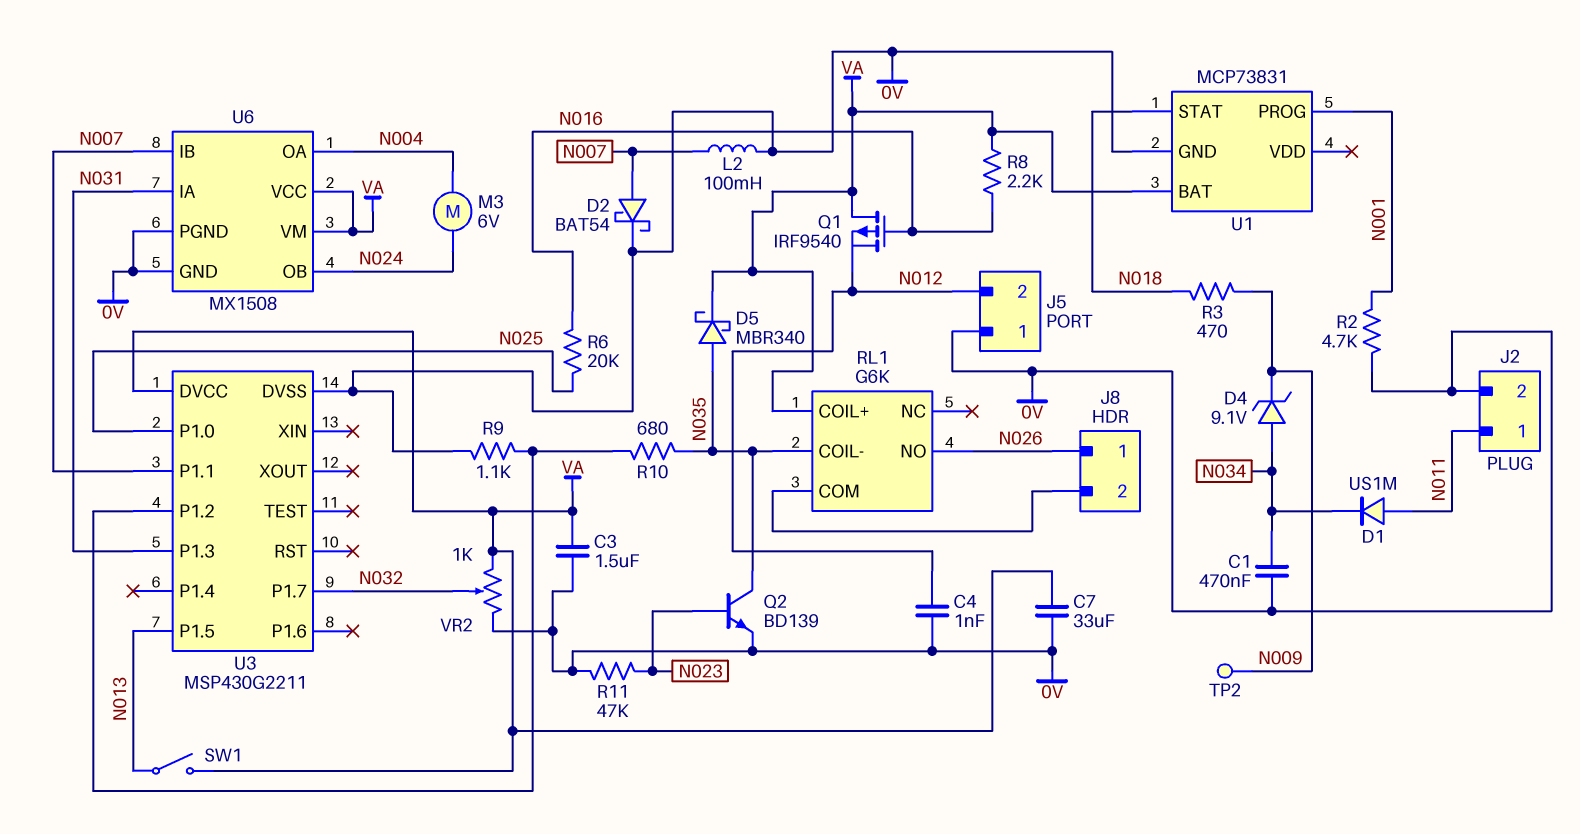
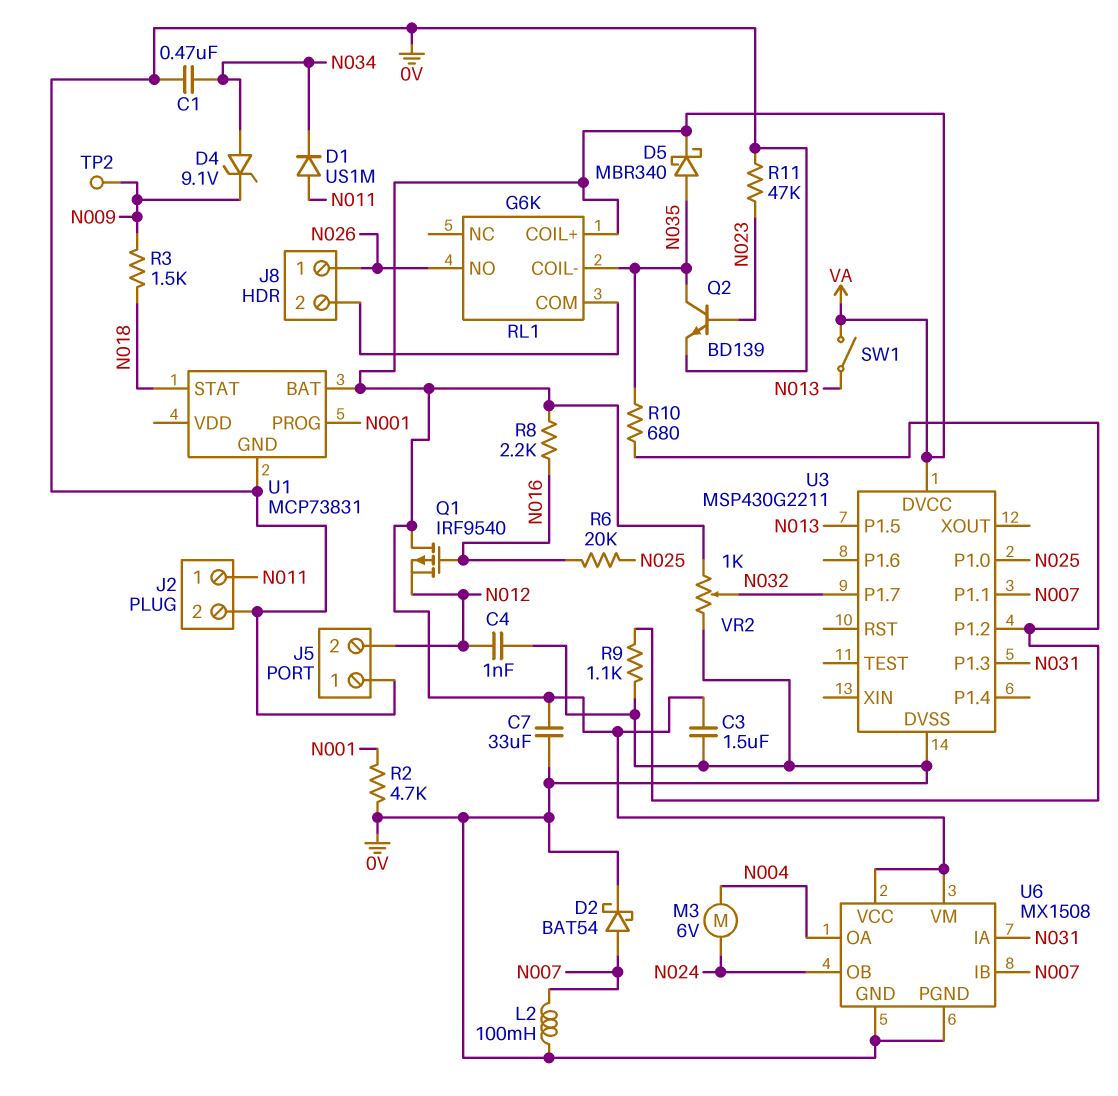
R3: 470 (N009, N018) -> 1.5k (N009, N018)

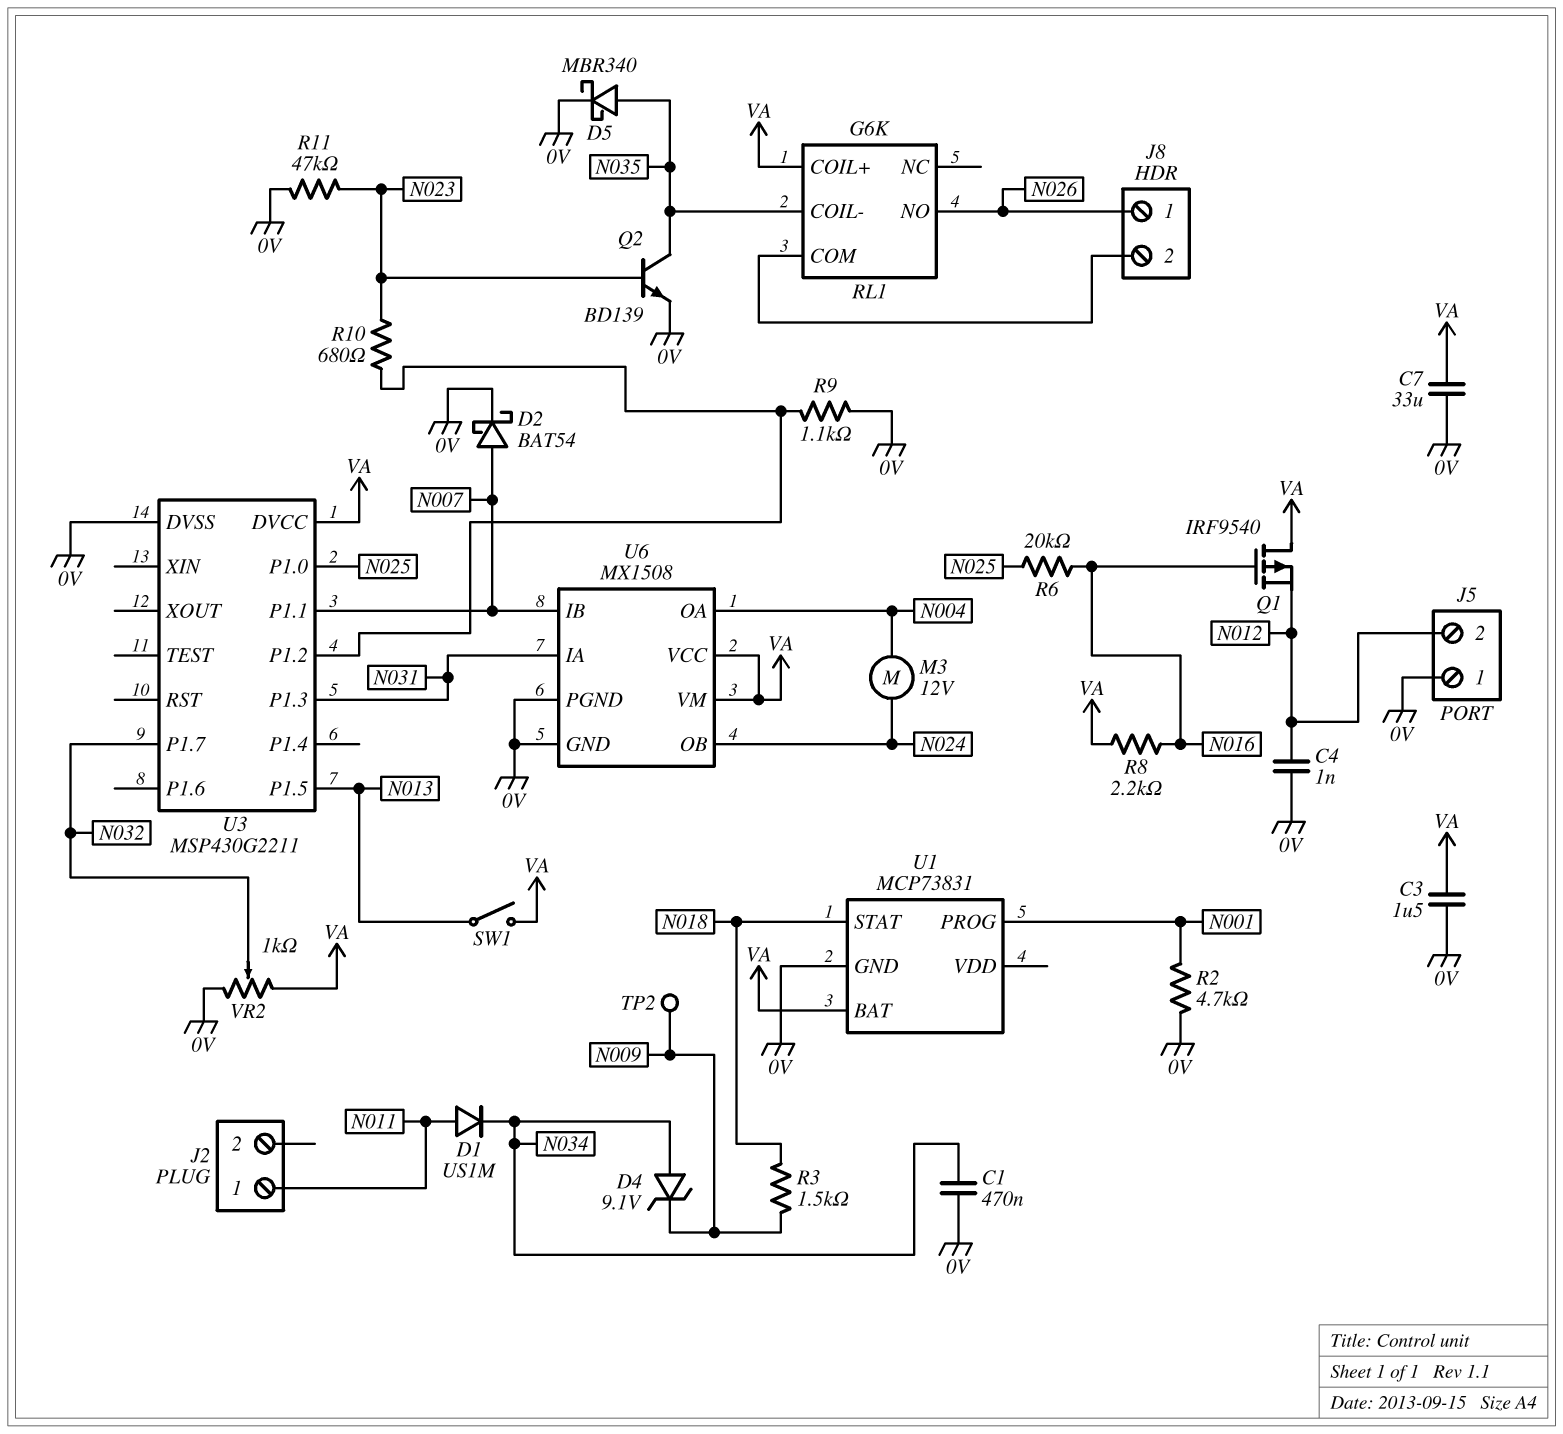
D5: schottky MBR340 (A N035, K VA) -> schottky MBR340 (A N035, K 0V)
J2 pin 2: 0V -> none
L2: 100mH (0V, N007) -> none
M3: motor 6V (N004, N024) -> motor 12V (N004, N024)
R10: 680 (N035, U3/P1.2) -> 680 (N023, U3/P1.2)

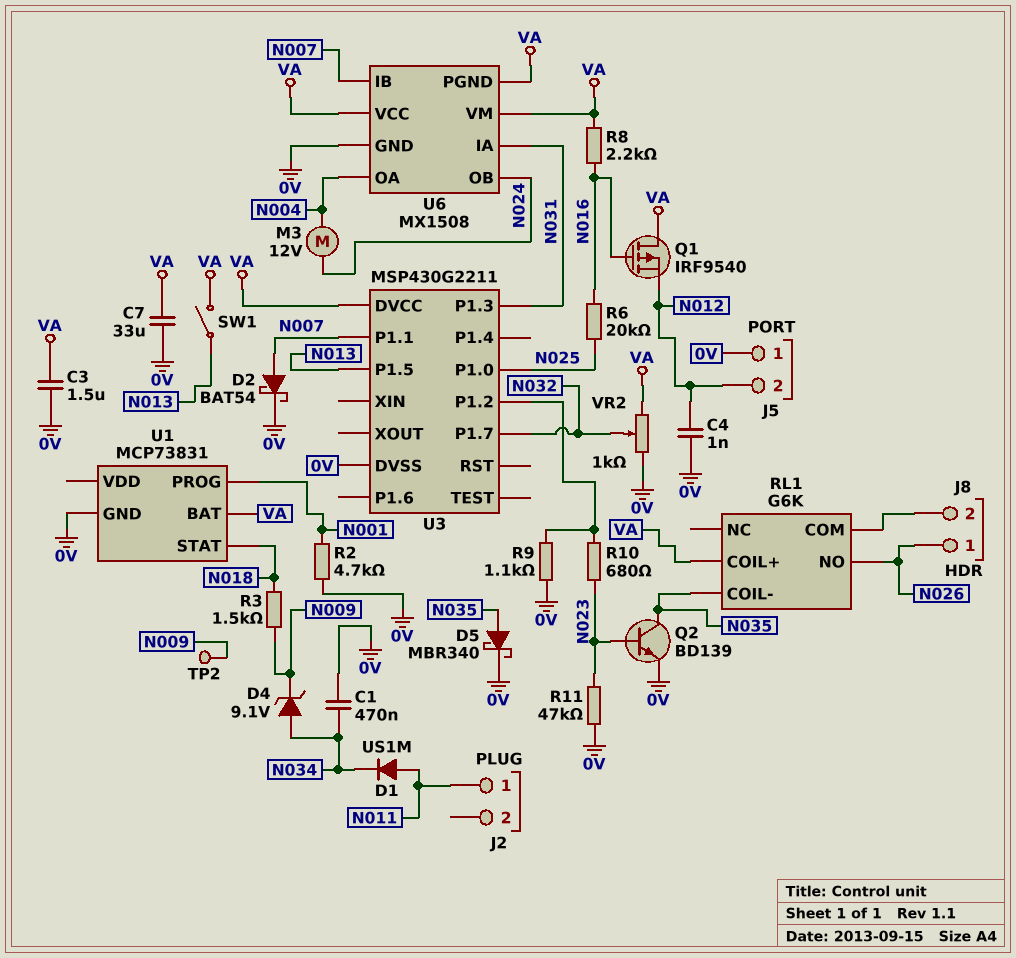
U6 pin PGND: 0V -> VA

